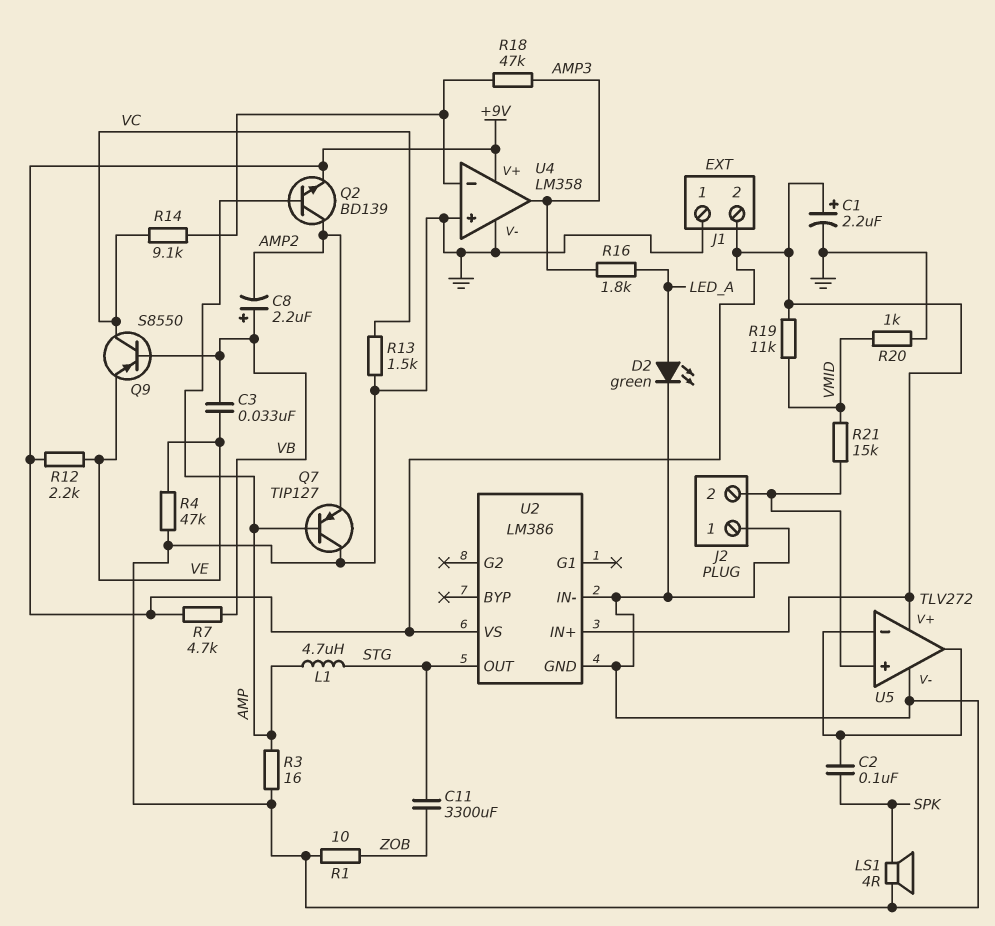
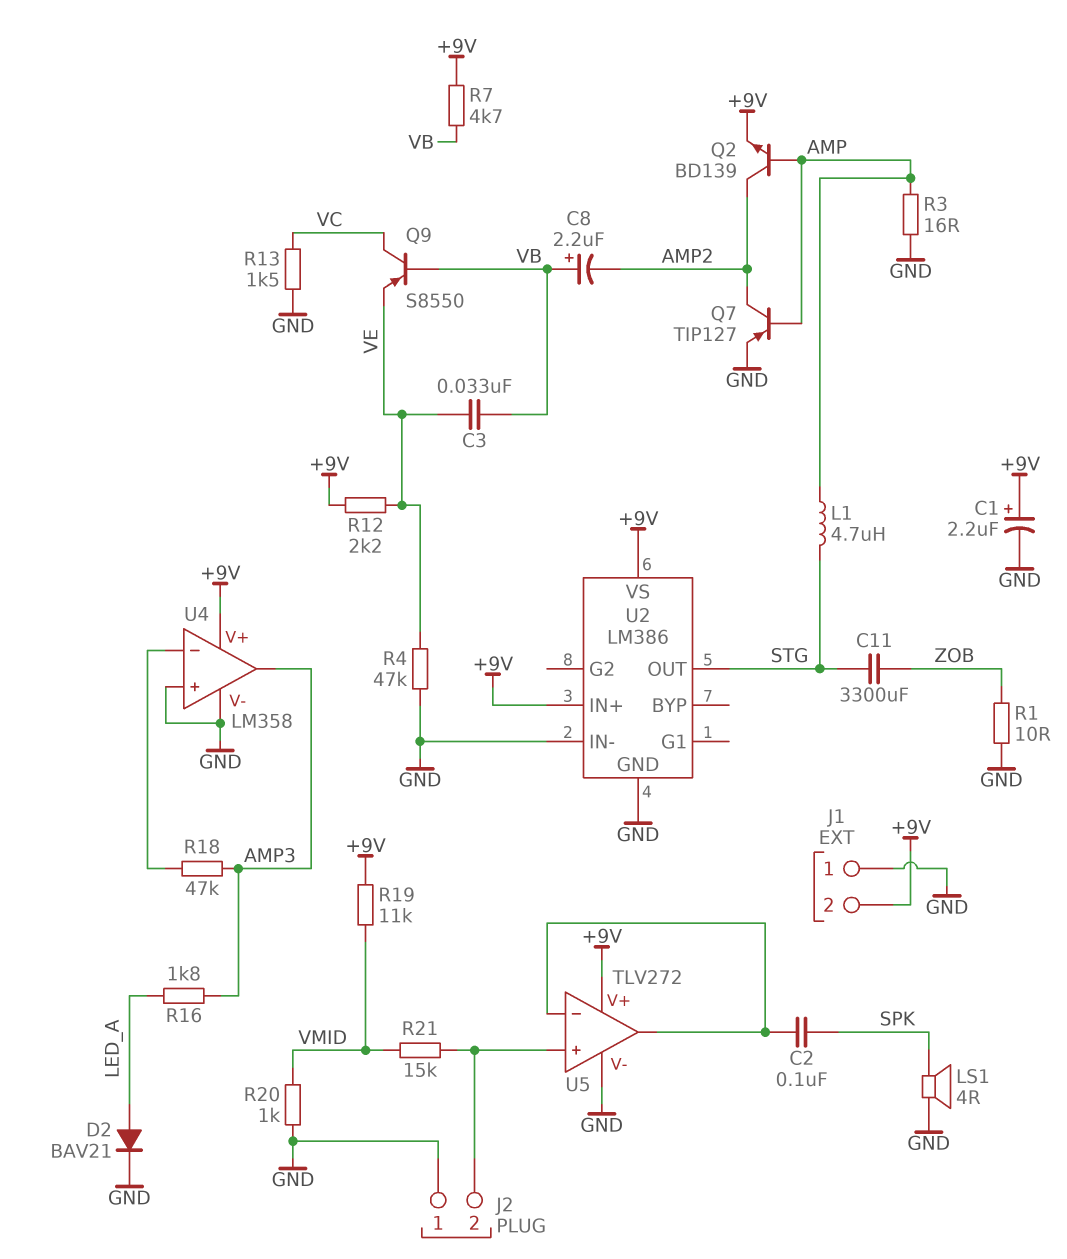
D2: LED green (A LED_A, K GND) -> diode BAV21 (A LED_A, K GND)
Q7: PNP TIP127 (B AMP, C GND, E AMP2) -> PNP TIP127 (B AMP, C AMP2, E GND)
R14: 9.1k (U4/in-, VC) -> none

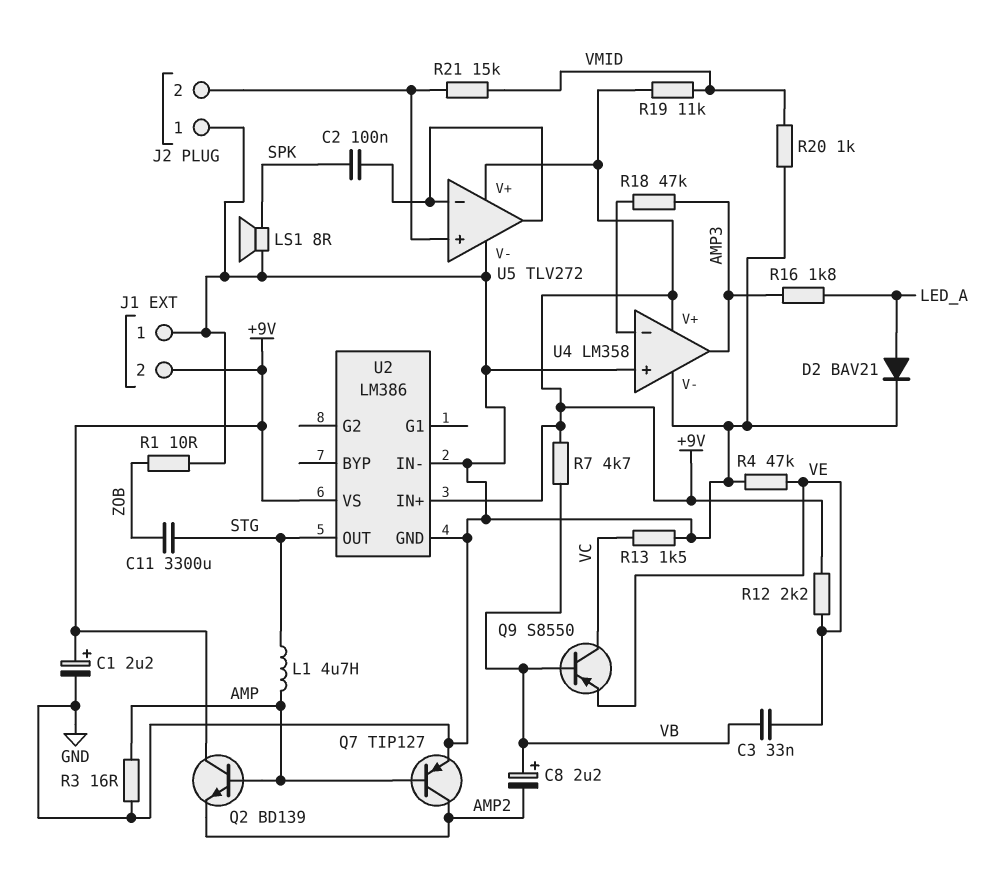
LS1: speaker 4R (GND, SPK) -> speaker 8R (GND, SPK)
Q2: NPN BD139 (B AMP, C AMP2, E +9V) -> NPN BD139 (B AMP, C +9V, E AMP2)

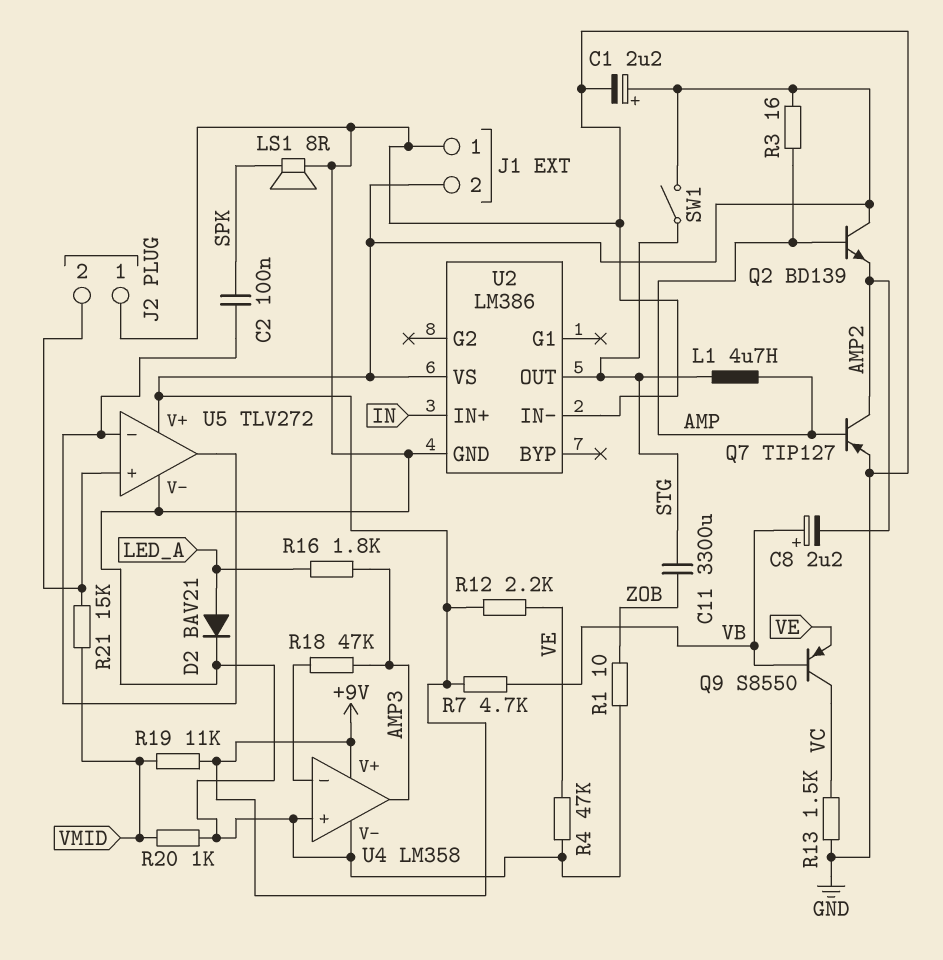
C3: 33nF (VB, VE) -> none
R3: 16 (AMP, GND) -> 16 (+9V, AMP)
SW1: none -> switch (+9V, STG)
U2 pin IN+: +9V -> IN

